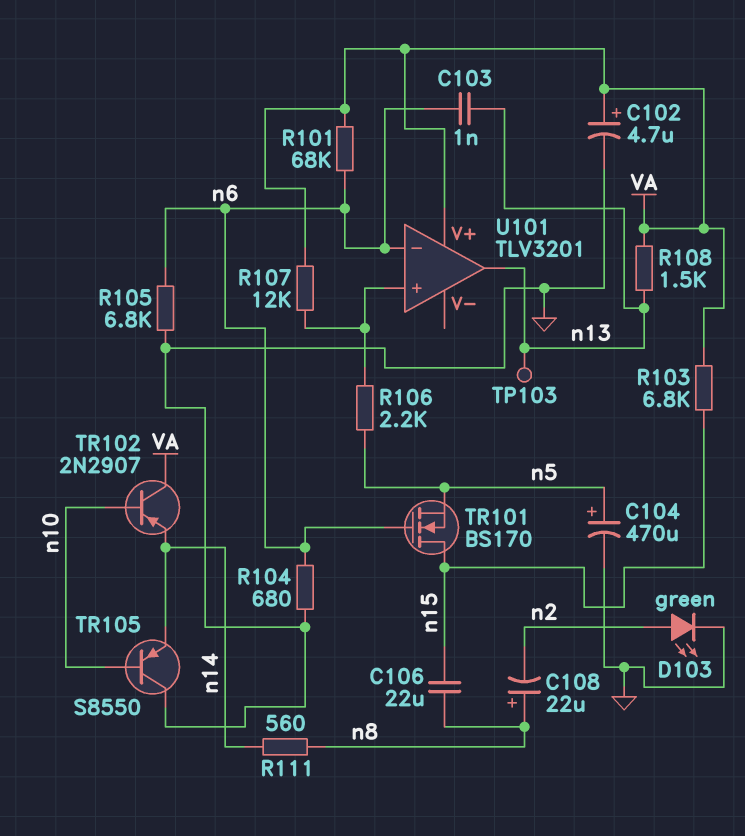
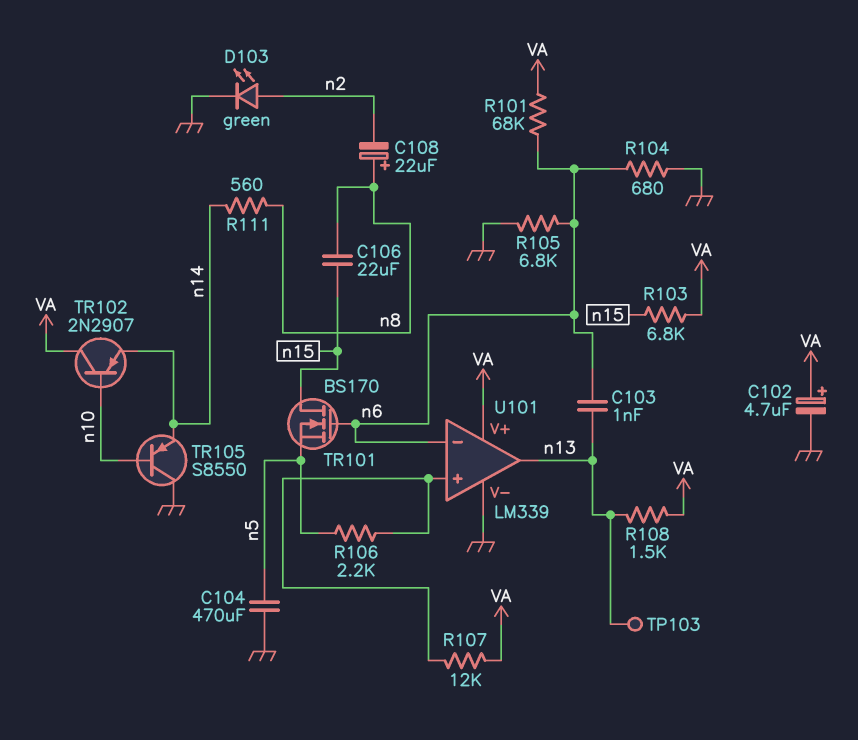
C104: 470uF (plus n5, minus GND) -> 470uF (GND, n5)
U101: TLV3201 -> LM339
U101 pin V-: none -> GND

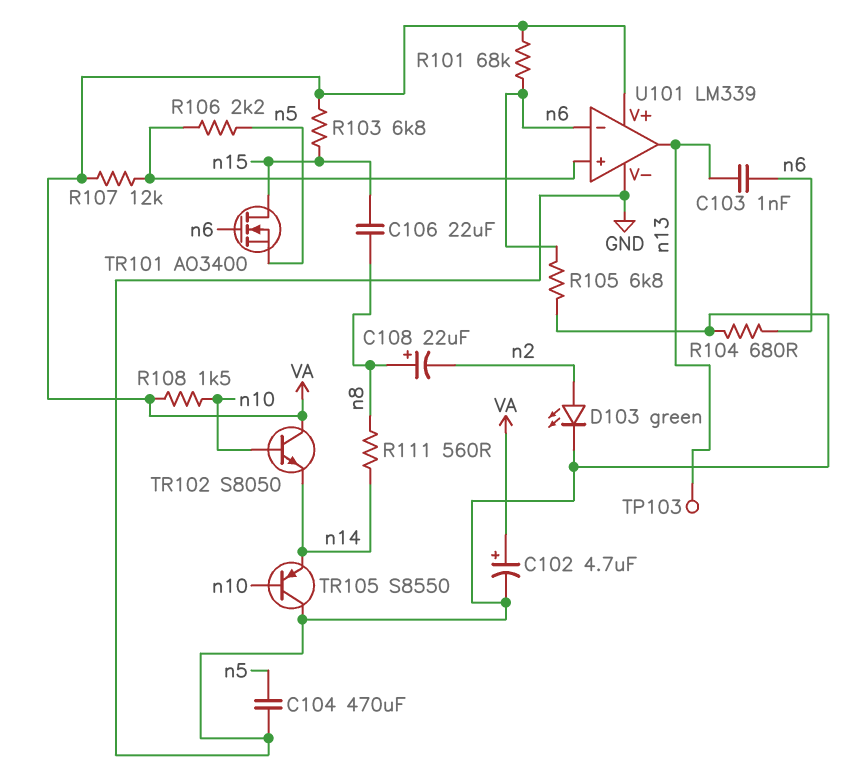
R108: 1.5k (VA, n13) -> 1.5k (VA, n10)
TR101: NMOS BS170 (G n6, D n15, S n5) -> NMOS AO3400 (G n6, D n15, S n5)
TR102: PNP 2N2907 (B n10, C VA, E n14) -> NPN S8050 (B n10, C VA, E n14)

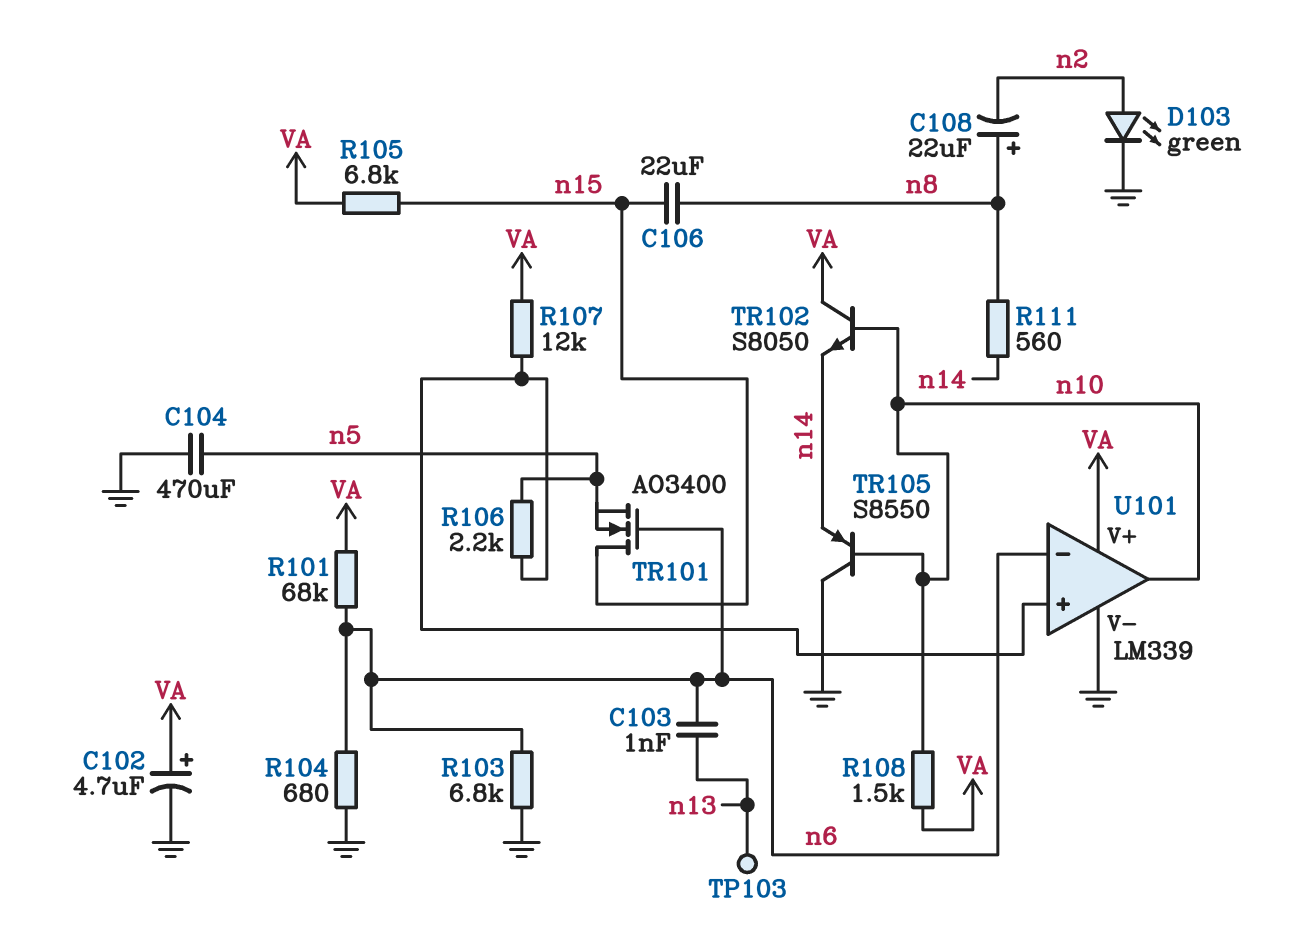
R103: 6.8k (VA, n15) -> 6.8k (GND, n6)
R105: 6.8k (GND, n6) -> 6.8k (VA, n15)
U101 pin out: n13 -> n10

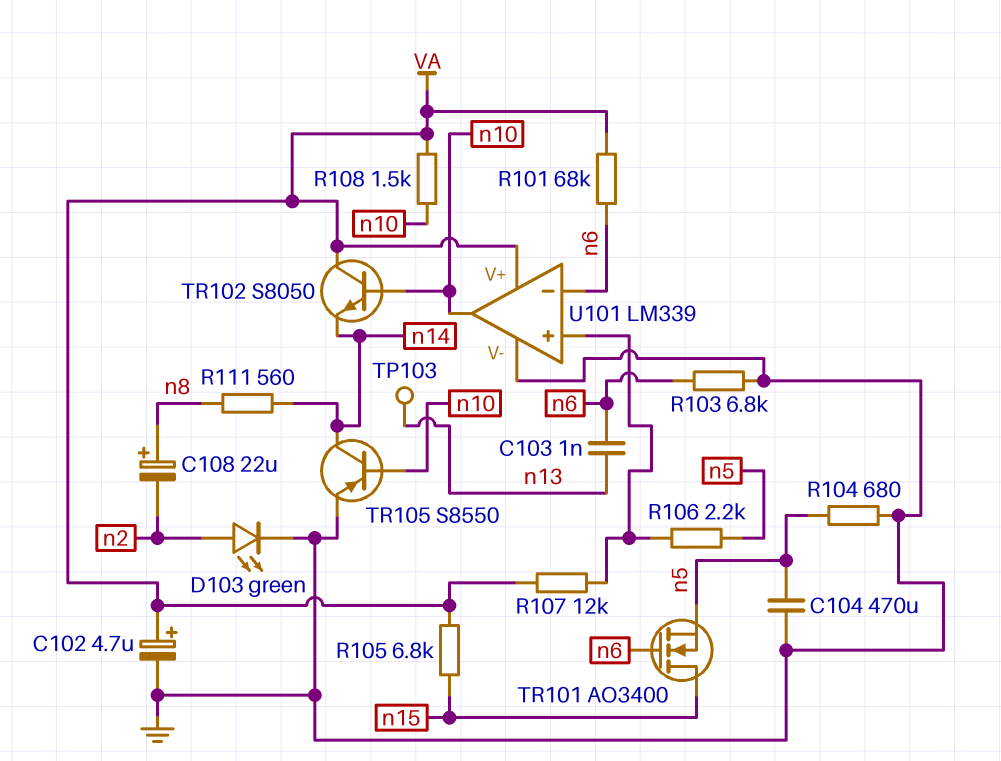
C106: 22uF (n8, n15) -> none
R104: 680 (GND, n6) -> 680 (GND, n5)
TR105: PNP S8550 (B n10, C GND, E n14) -> PNP S8550 (B n10, C n14, E GND)

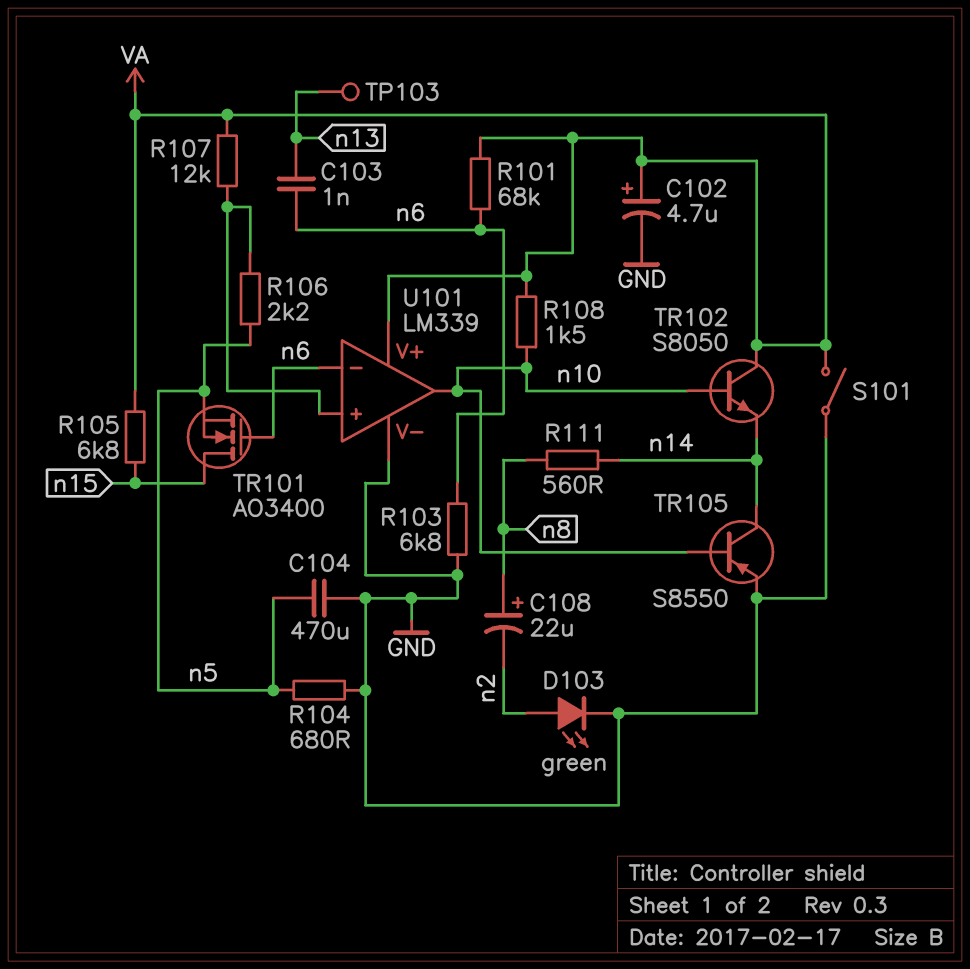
S101: none -> switch (GND, VA)

